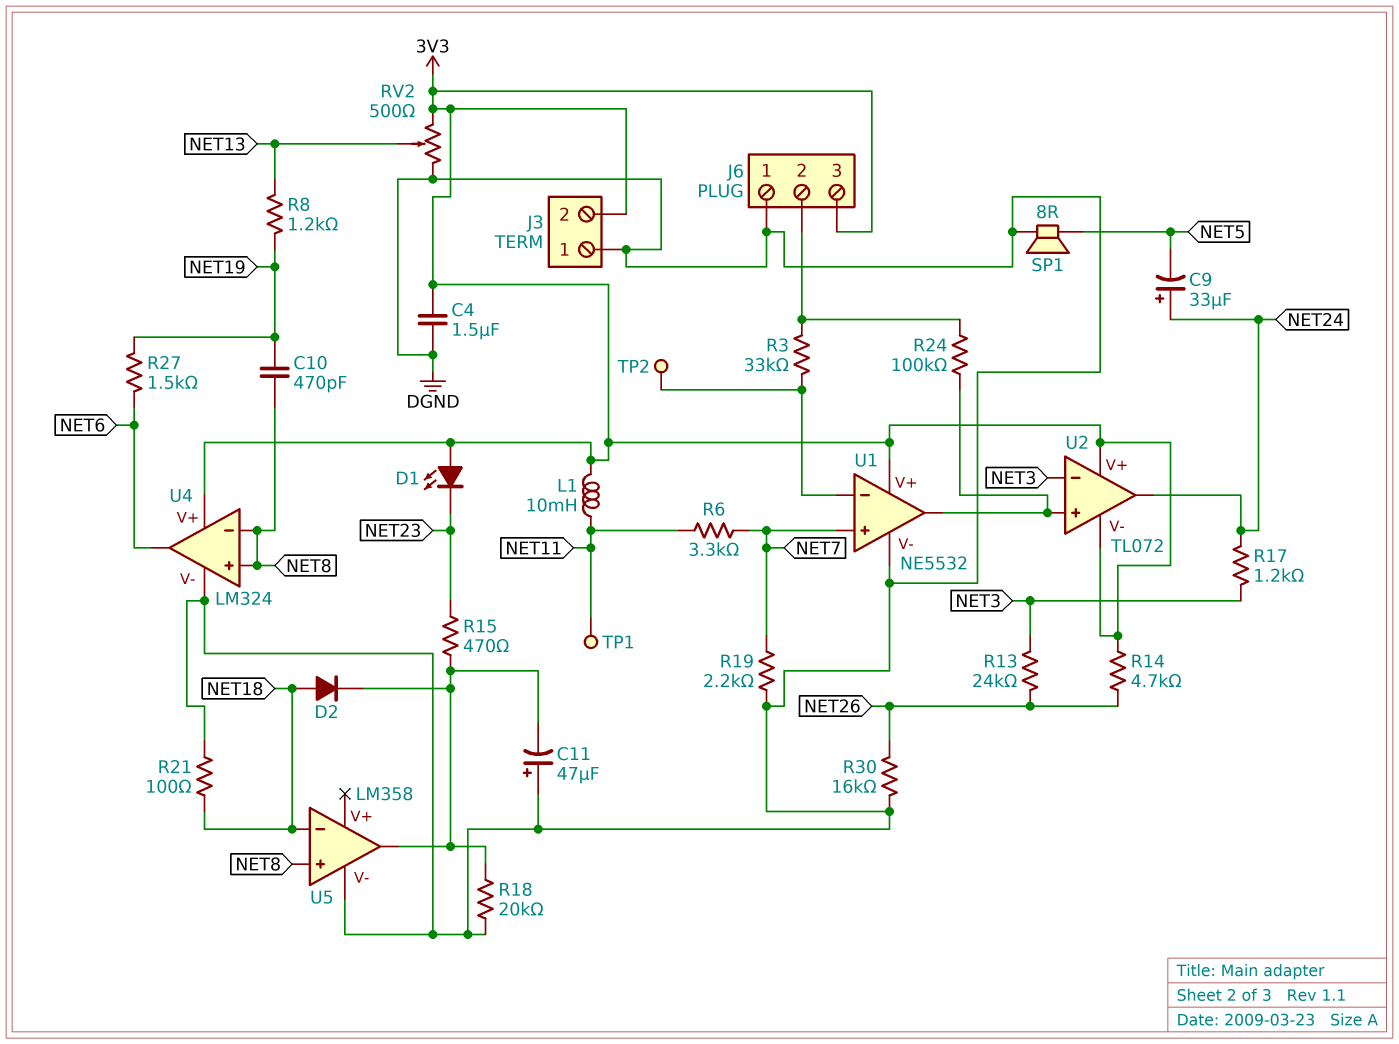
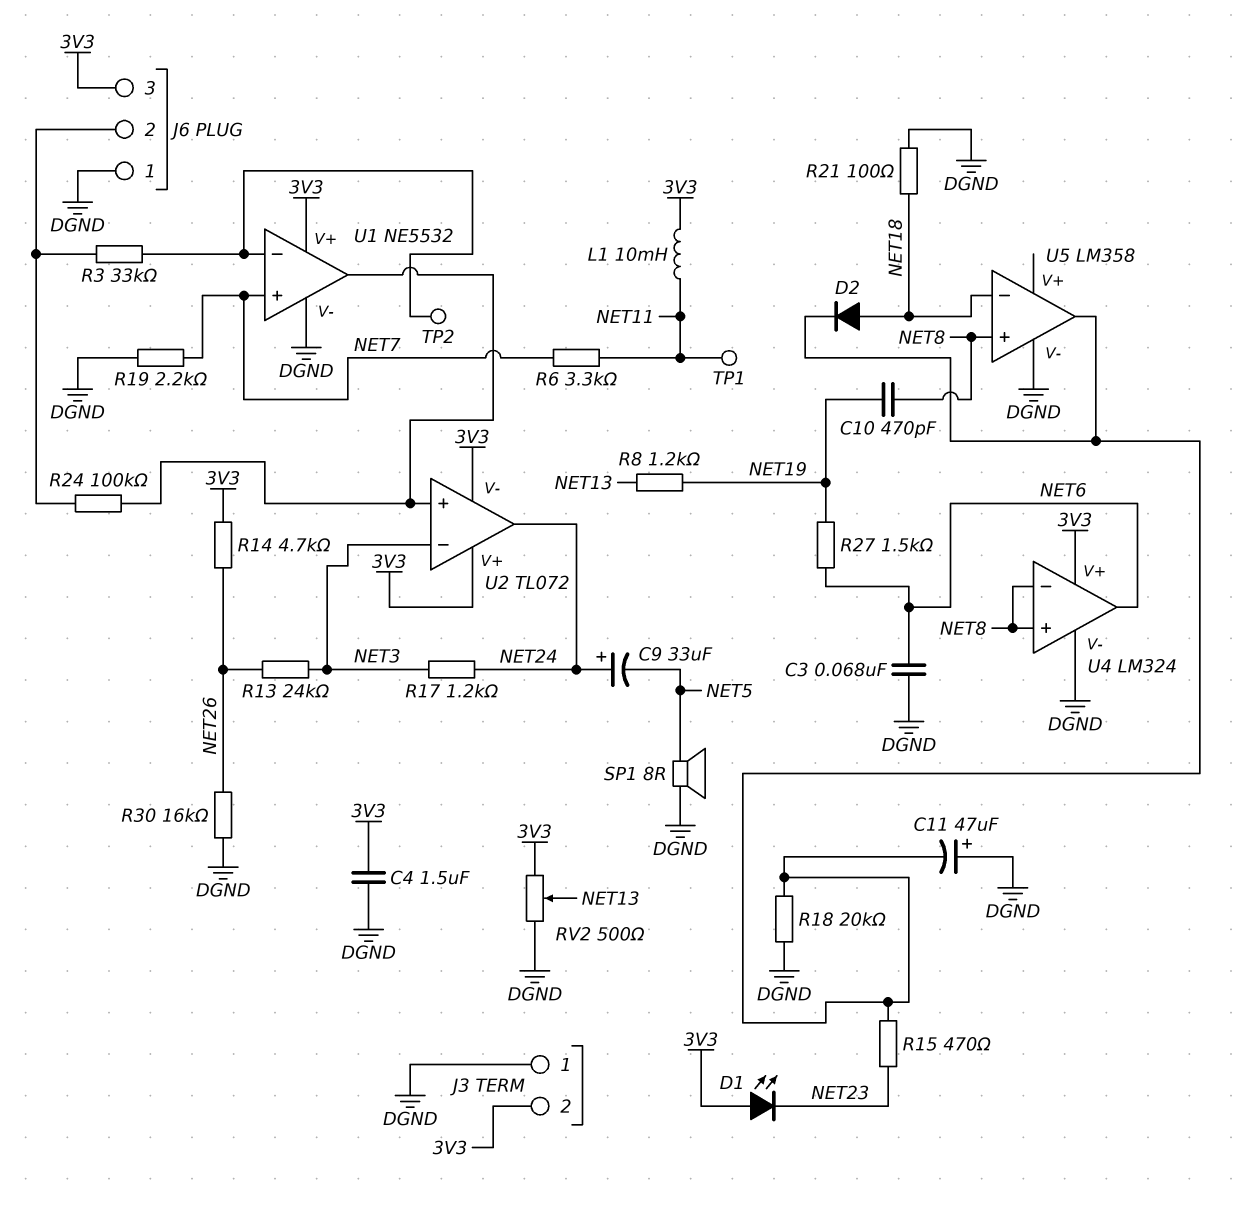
C3: none -> 68nF (DGND, NET6)

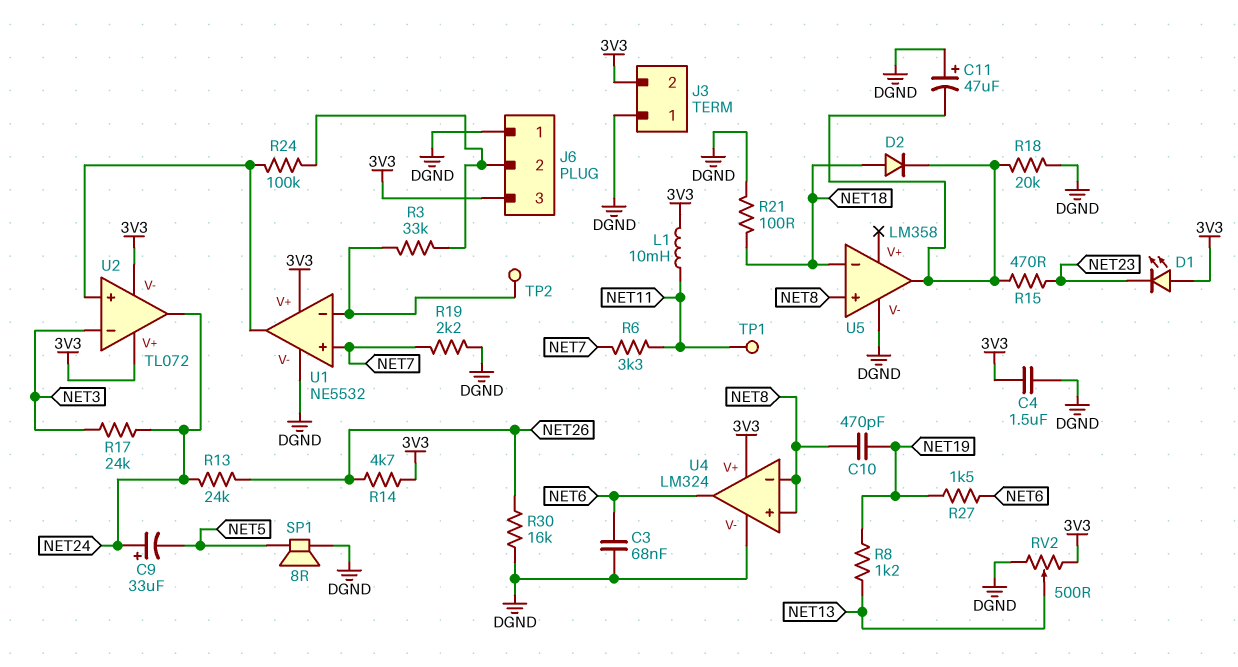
R13: 24k (NET3, NET26) -> 24k (NET24, NET26)
R17: 1.2k (NET3, NET24) -> 24k (NET3, NET24)

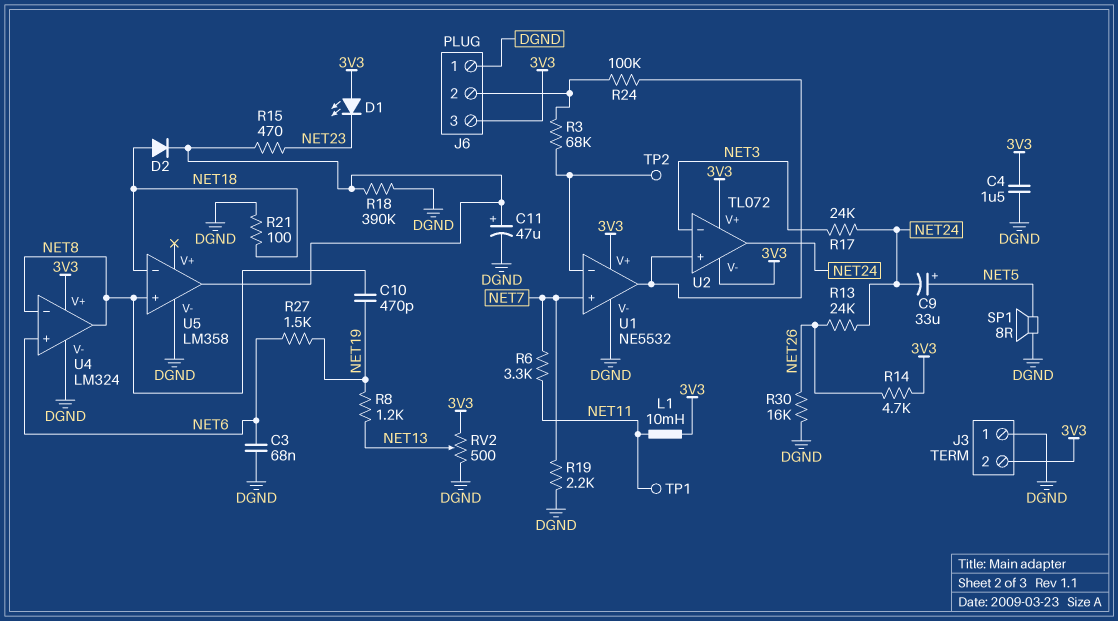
C9: 33uF (plus NET24, minus NET5) -> 33uF (plus NET5, minus NET24)
C11: 47uF (plus DGND, minus U5/out) -> 47uF (plus U5/out, minus DGND)
R3: 33k (J6/2, U1/in-) -> 68k (J6/2, U1/in-)
R18: 20k (DGND, U5/out) -> 390k (DGND, U5/out)
U4 pin in+: NET8 -> NET6
U4 pin out: NET6 -> NET8

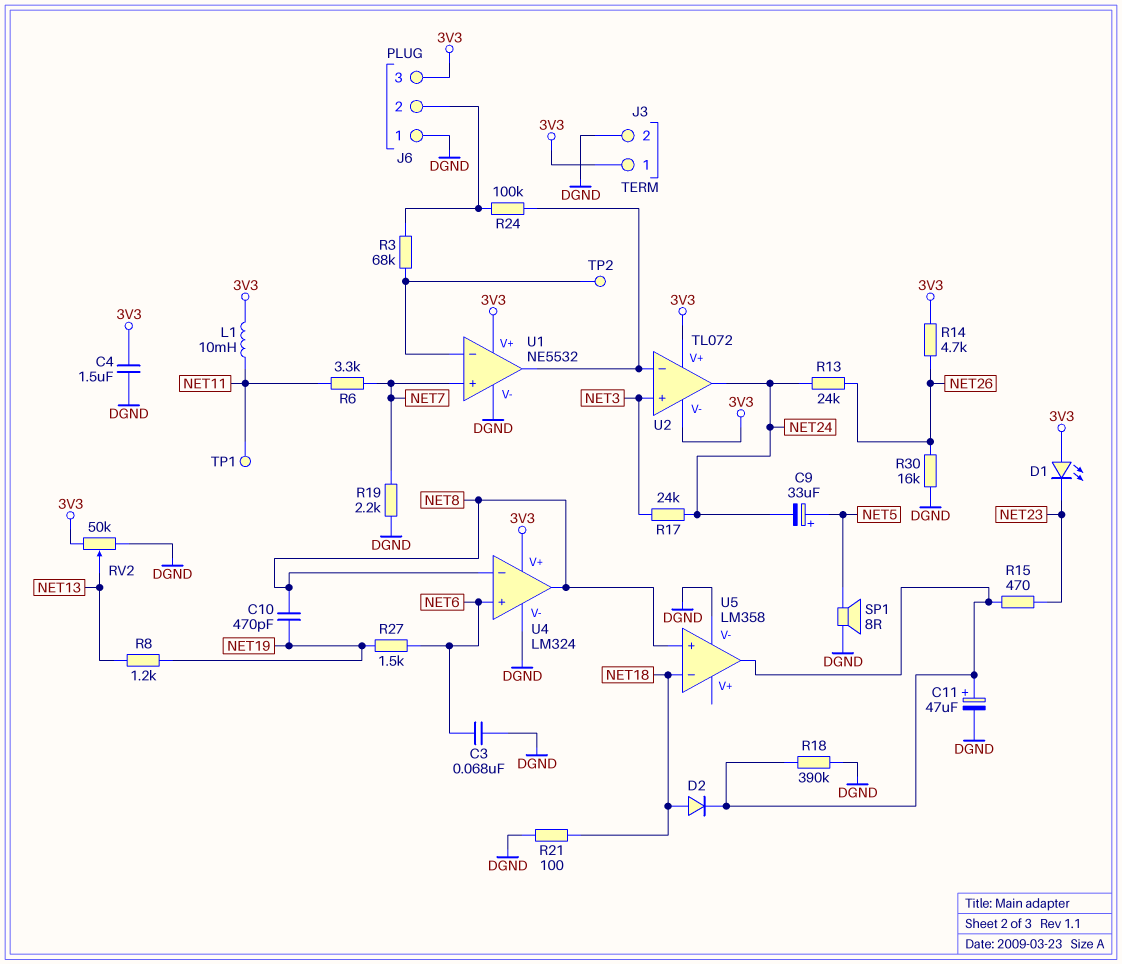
J3 pin 1: DGND -> 3V3
J3 pin 2: 3V3 -> DGND
RV2: 500 (3V3, DGND, wiper NET13) -> 50k (3V3, DGND, wiper NET13)
U2 pin in+: U1/out -> NET3
U2 pin in-: NET3 -> U1/out

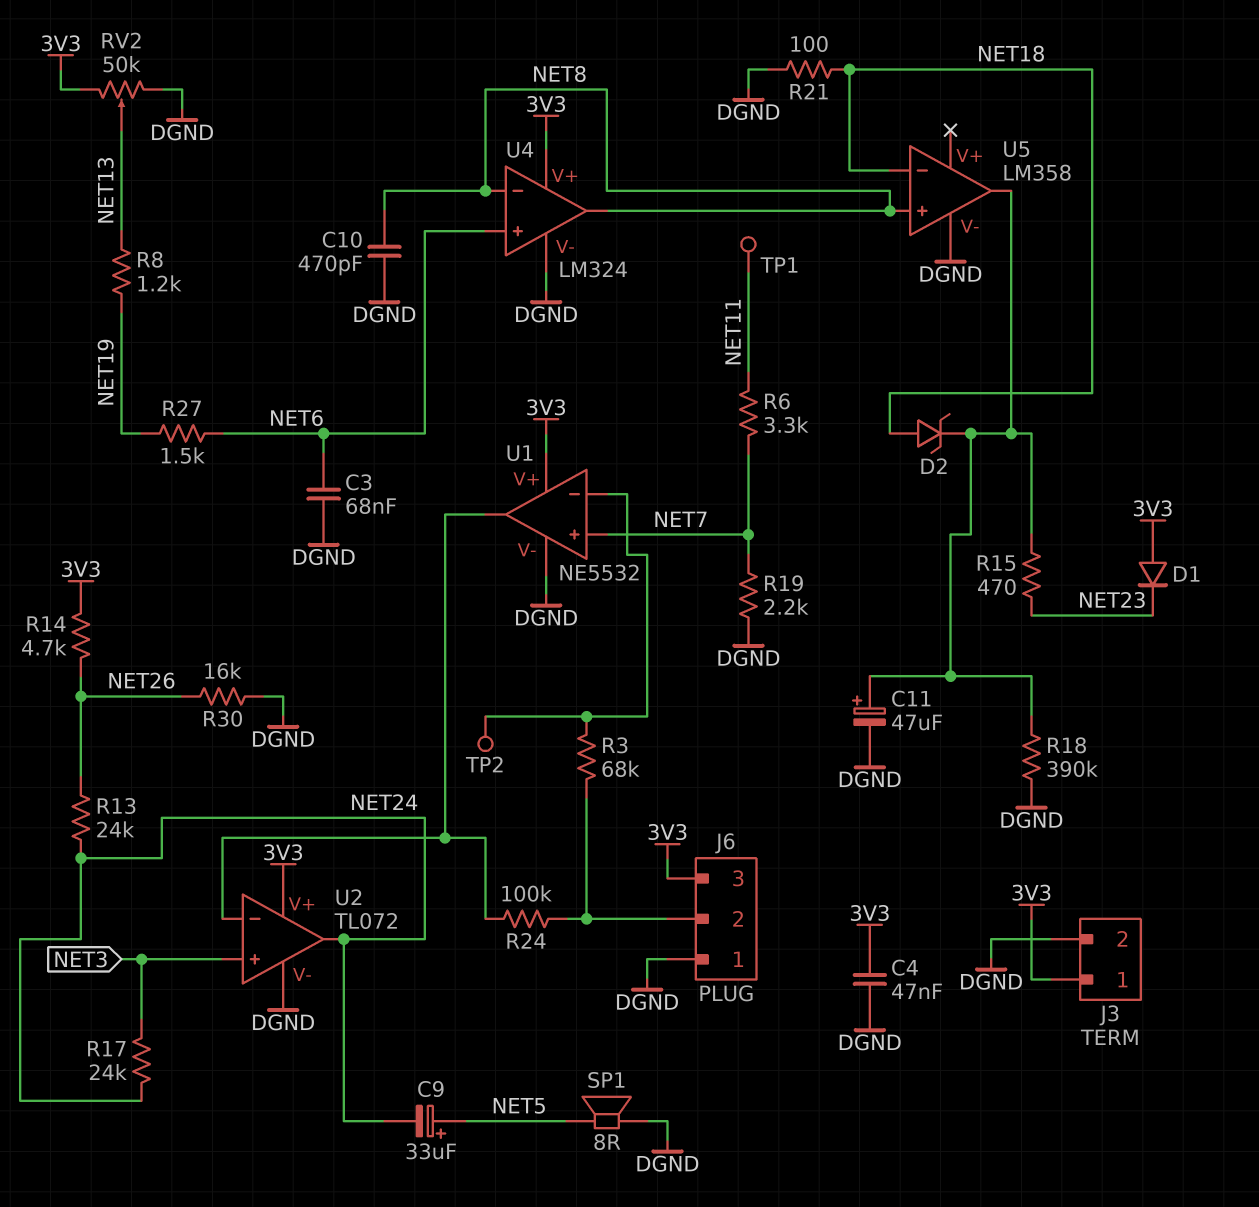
C4: 1.5uF (3V3, DGND) -> 47nF (3V3, DGND)
C10: 470pF (NET8, NET19) -> 470pF (DGND, NET8)
D1: LED (A 3V3, K NET23) -> diode (A 3V3, K NET23)
D2: diode (A NET18, K U5/out) -> zener (A NET18, K U5/out)
L1: 10mH (3V3, NET11) -> none
U2 pin V-: 3V3 -> DGND

